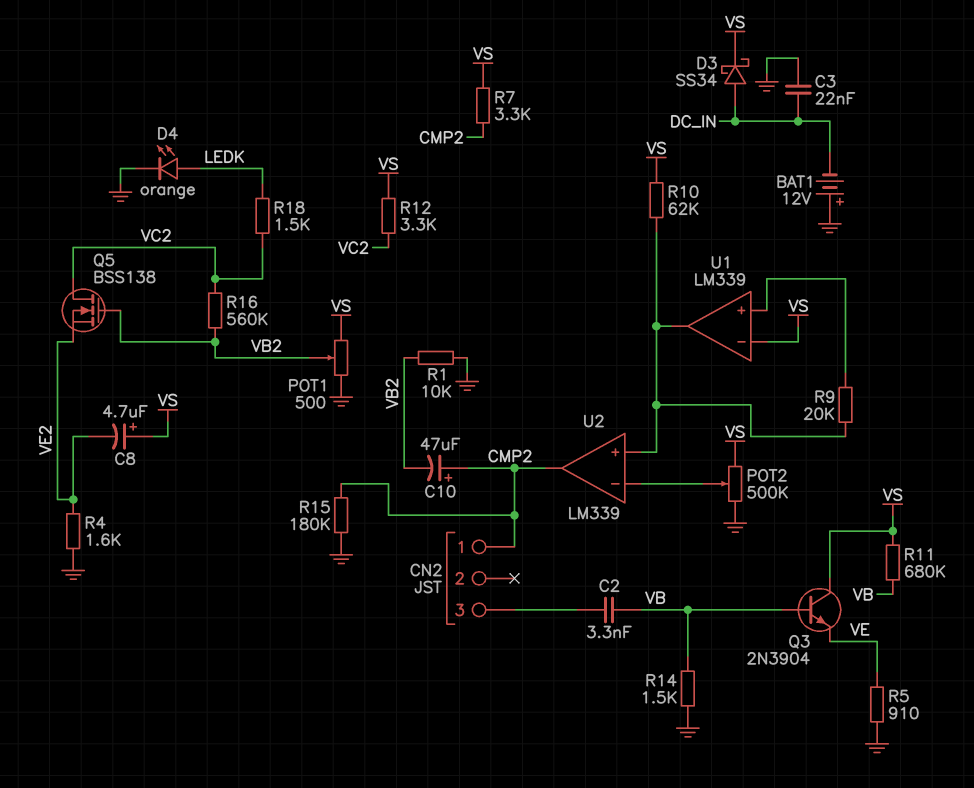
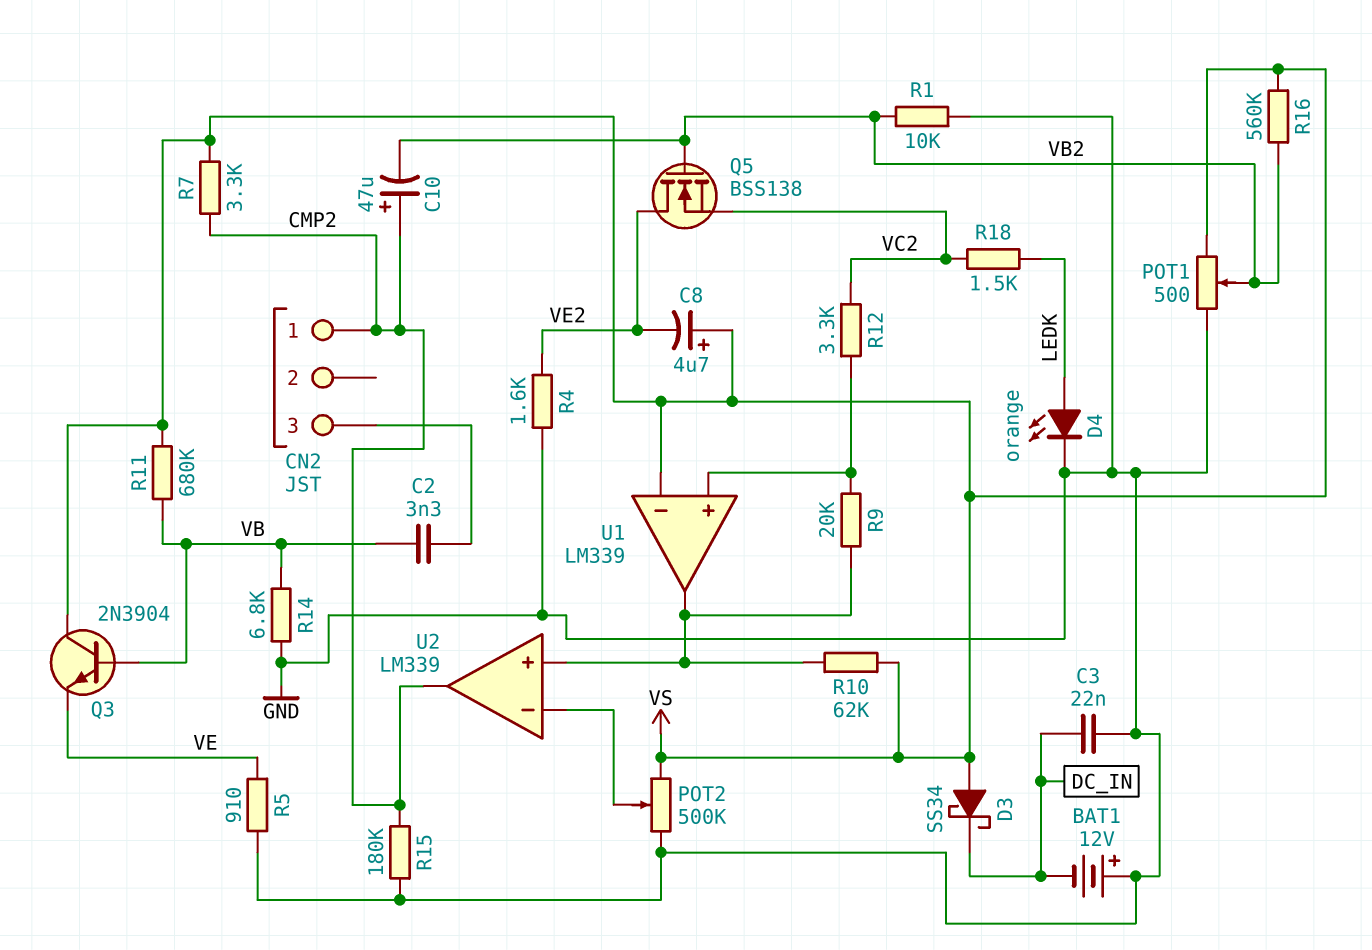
D3: schottky SS34 (A DC_IN, K VS) -> schottky SS34 (A VS, K DC_IN)
Q5: NMOS BSS138 (G VB2, D VC2, S VE2) -> NMOS BSS138 (G VB2, D VE2, S VC2)
R12: 3.3k (VC2, VS) -> 3.3k (U1/in+, VC2)
R14: 1.5k (GND, VB) -> 6.8k (GND, VB)
R16: 560k (VB2, VC2) -> 560k (VB2, VS)

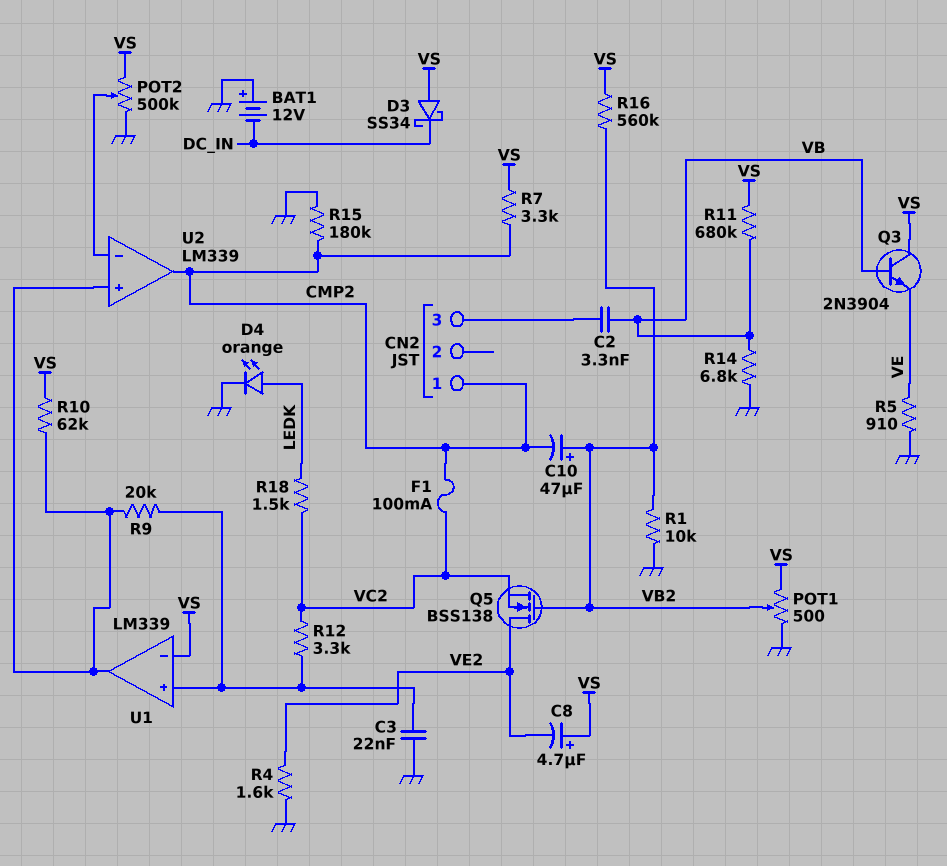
C3: 22nF (DC_IN, GND) -> 22nF (GND, U1/in+)
C10: 47uF (plus CMP2, minus VB2) -> 47uF (plus VB2, minus CMP2)
F1: none -> 100mA (CMP2, VC2)

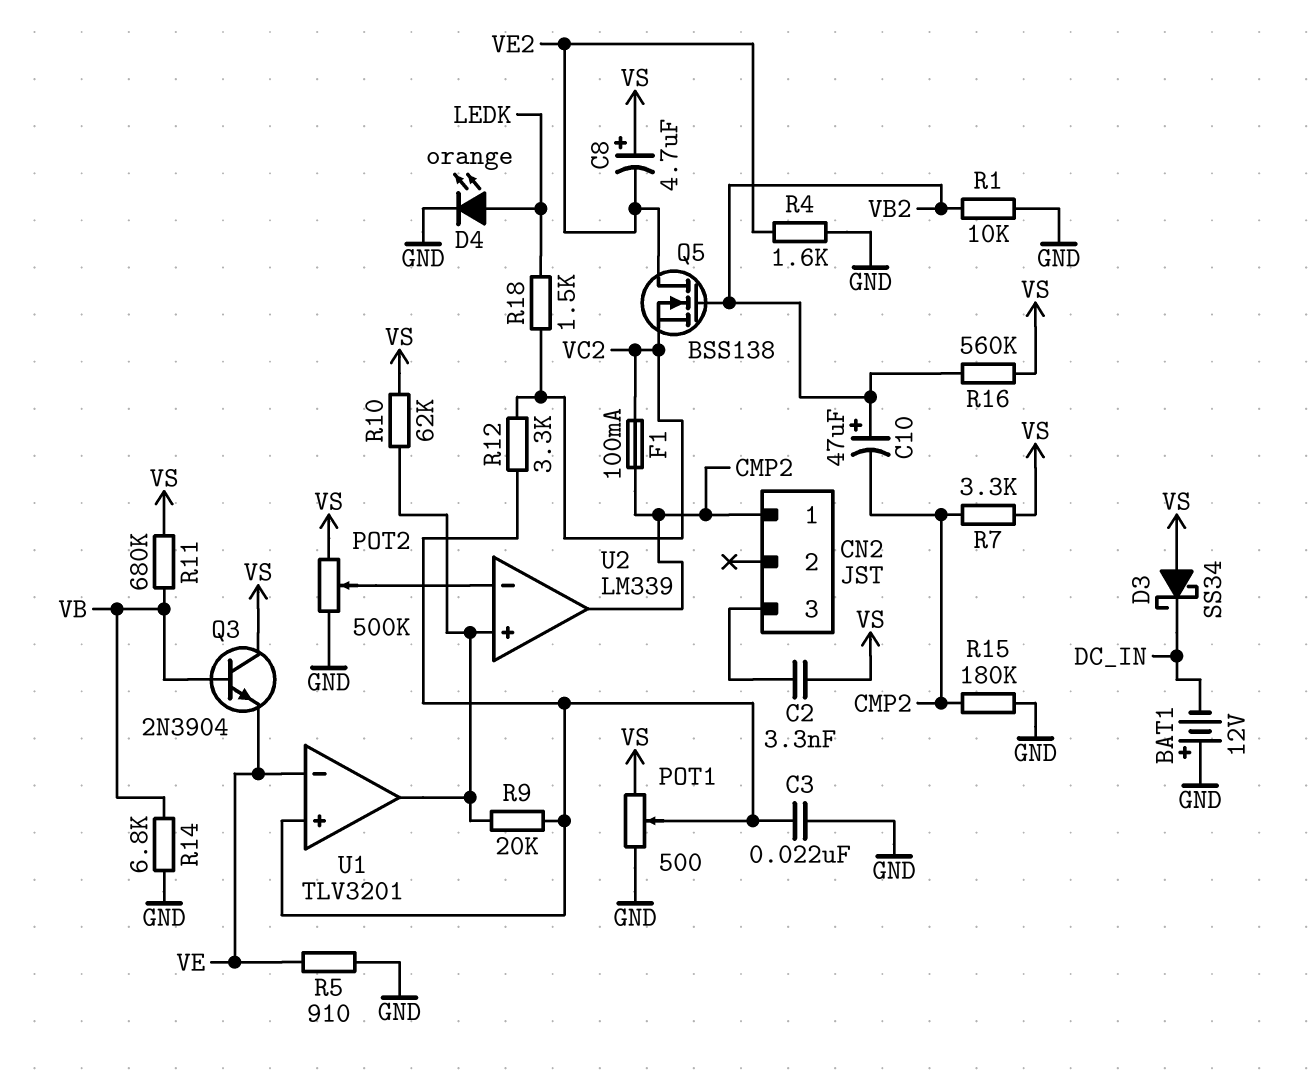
C2: 3.3nF (CN2/3, VB) -> 3.3nF (CN2/3, VS)
POT1: 500 (GND, VS, wiper VB2) -> 500 (GND, VS, wiper U1/in+)
U1: LM339 -> TLV3201
U1 pin in-: VS -> VE

